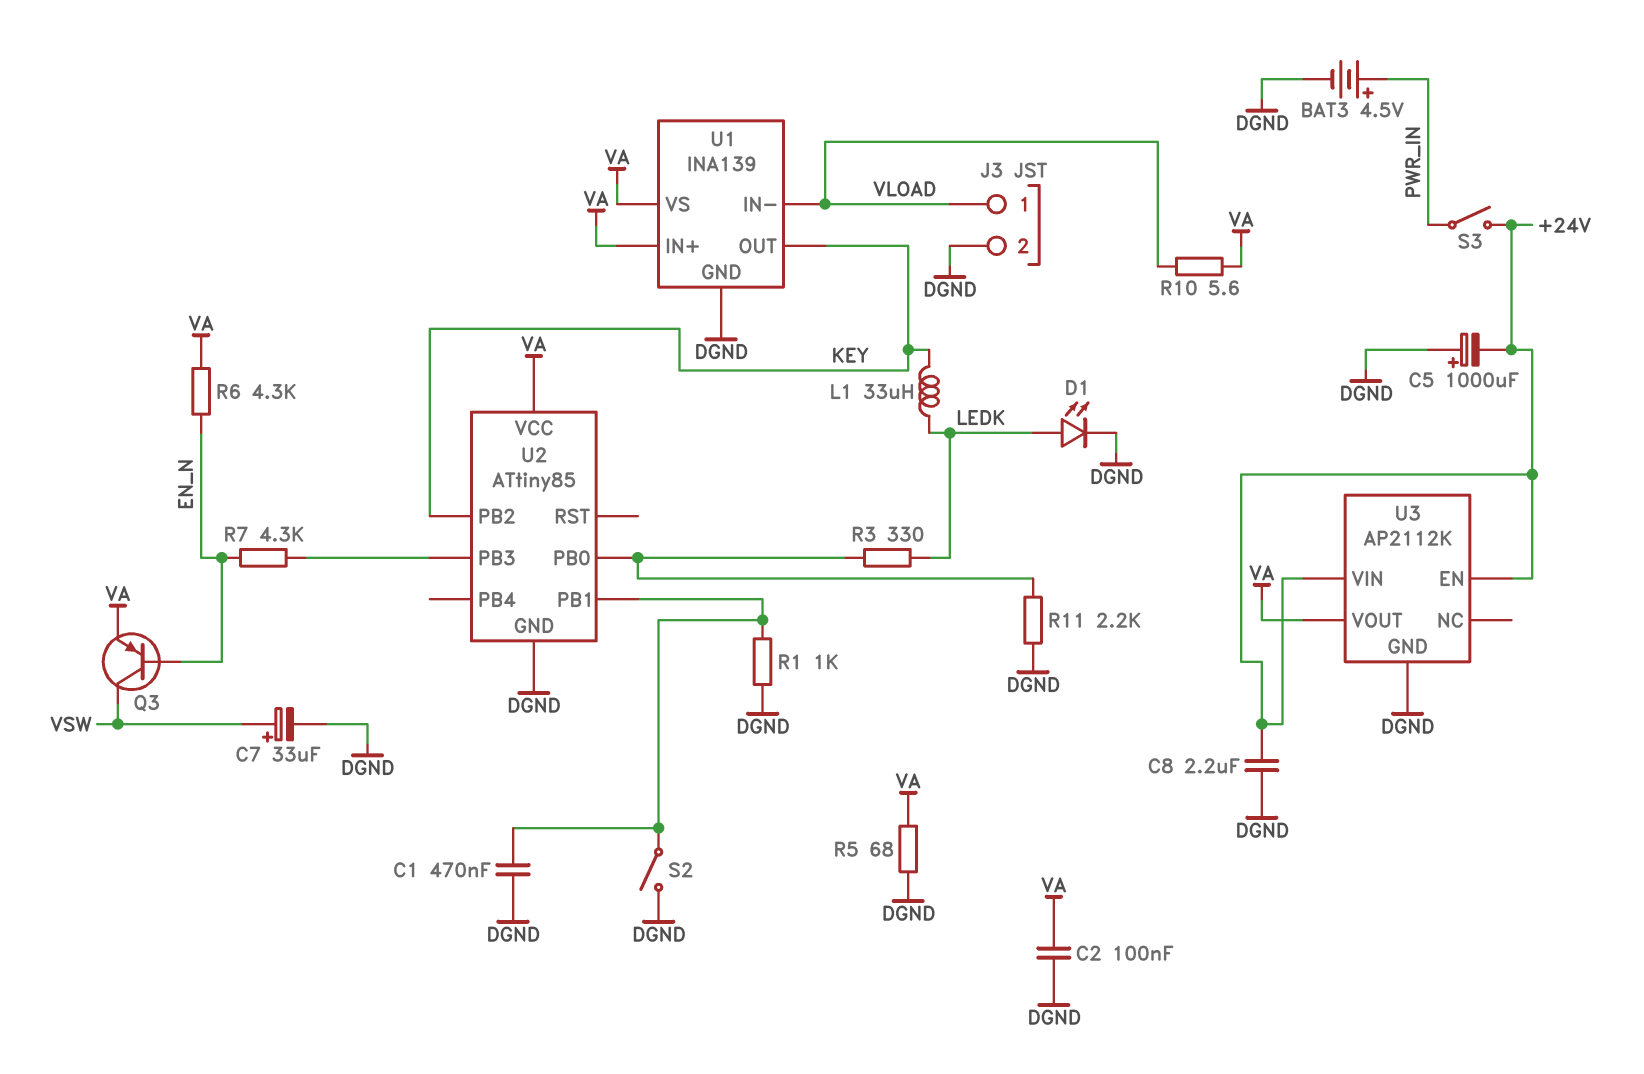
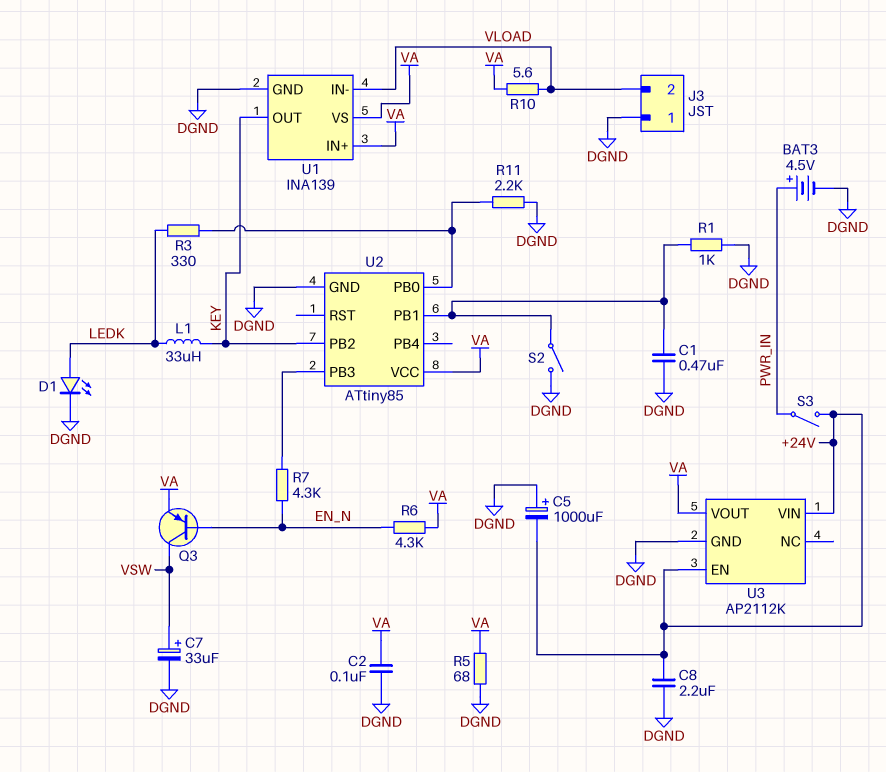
J3 pin 1: VLOAD -> DGND
J3 pin 2: DGND -> VLOAD

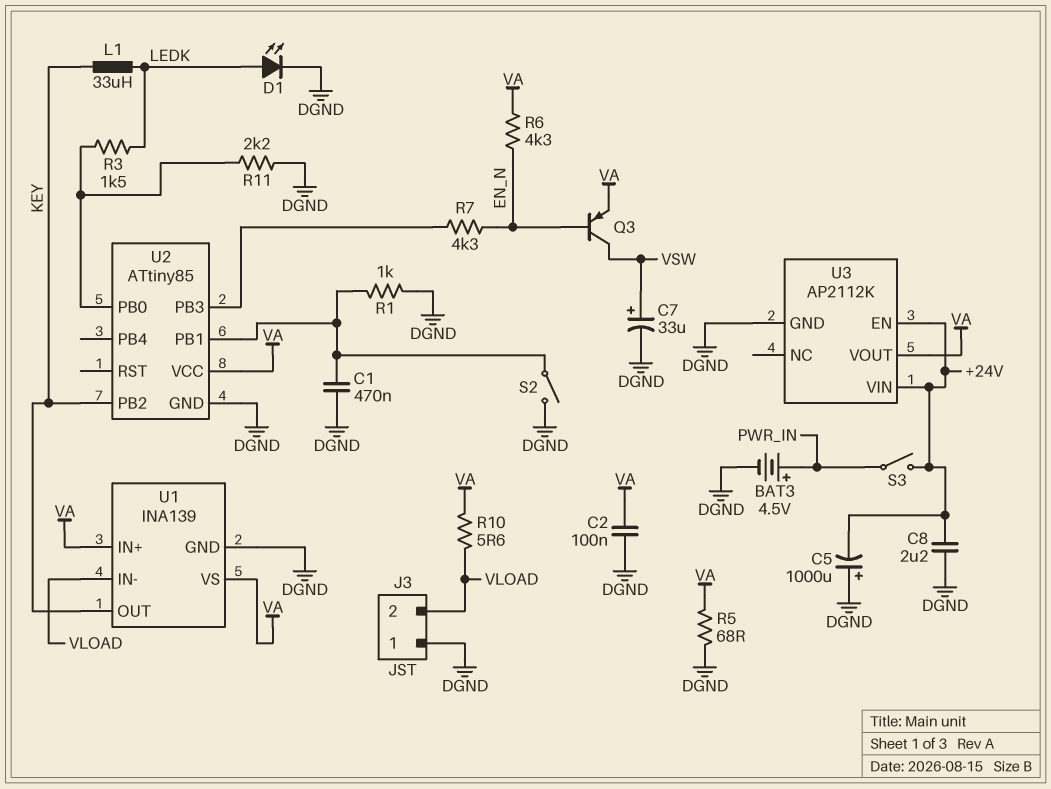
R3: 330 (LEDK, U2/PB0) -> 1.5k (LEDK, U2/PB0)

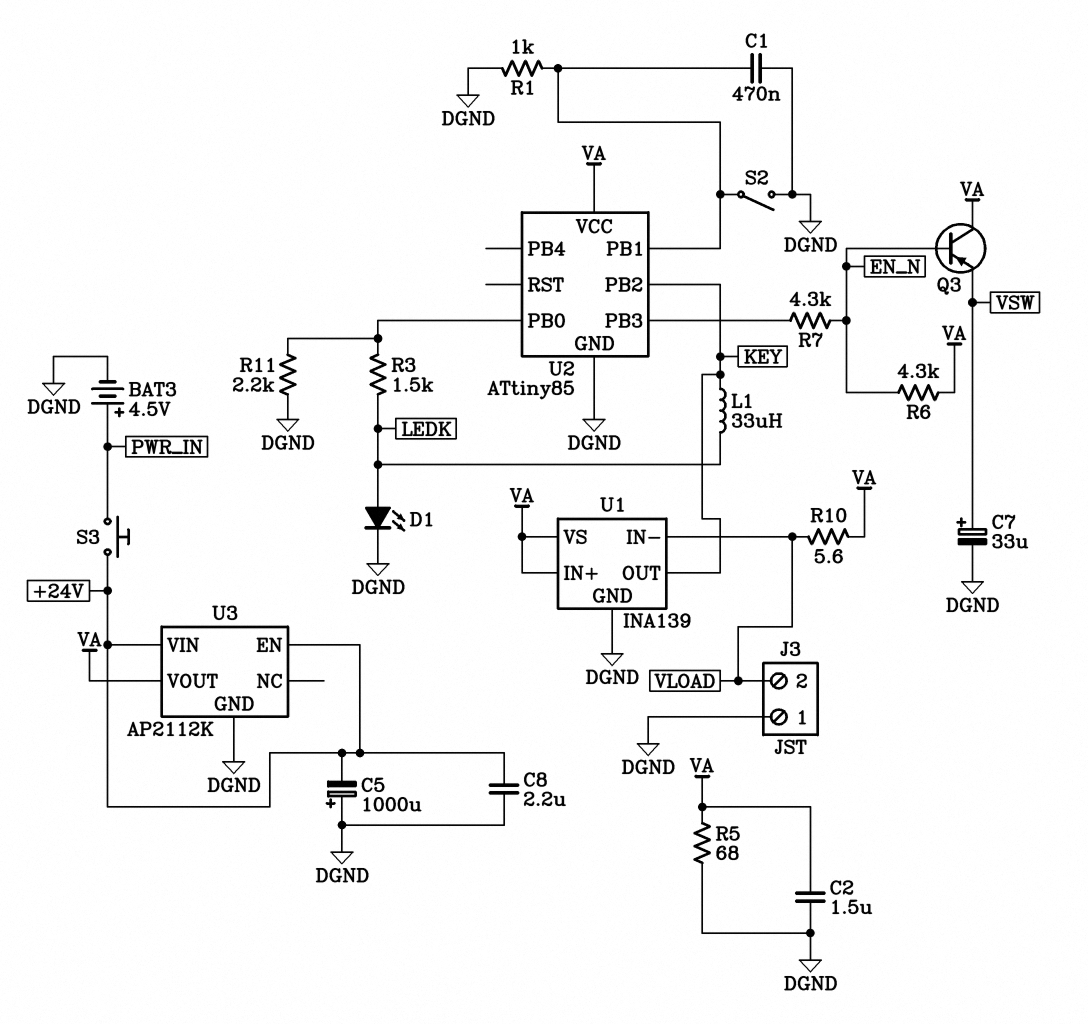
C2: 100nF (DGND, VA) -> 1.5uF (DGND, VA)
Q3: PNP (B EN_N, C VSW, E VA) -> PNP (B EN_N, C VA, E VSW)
S3: switch (+24V, PWR_IN) -> button (+24V, PWR_IN)

